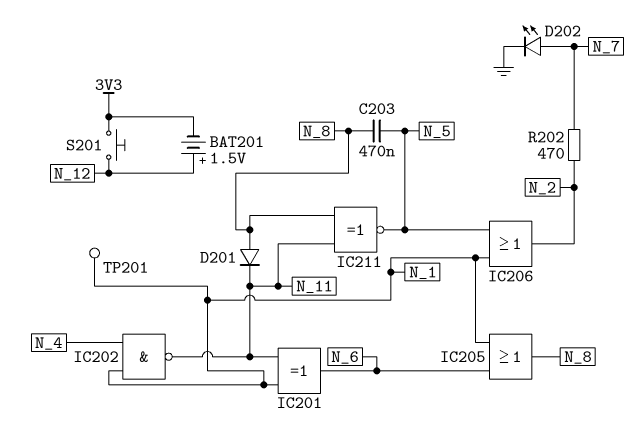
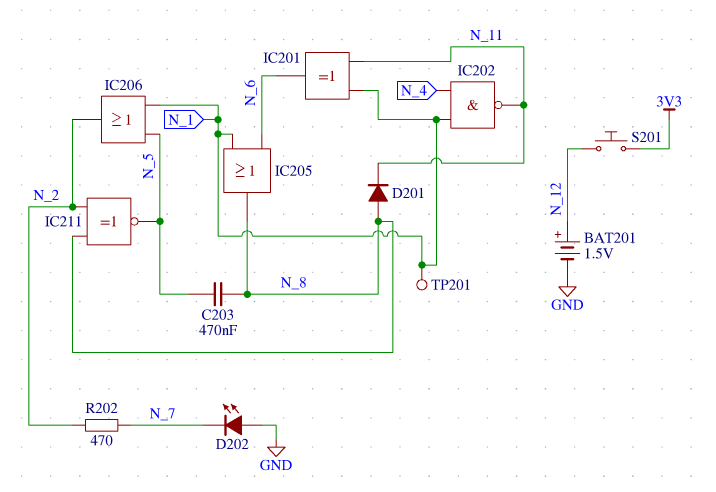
BAT201: 1.5V (plus N_12, minus 3V3) -> 1.5V (plus N_12, minus GND)
D202: LED (A N_7, K GND) -> LED (A GND, K N_7)
IC211: XNOR (in N_8, in N_11, out N_5) -> XNOR (in N_2, in N_8, out N_5)

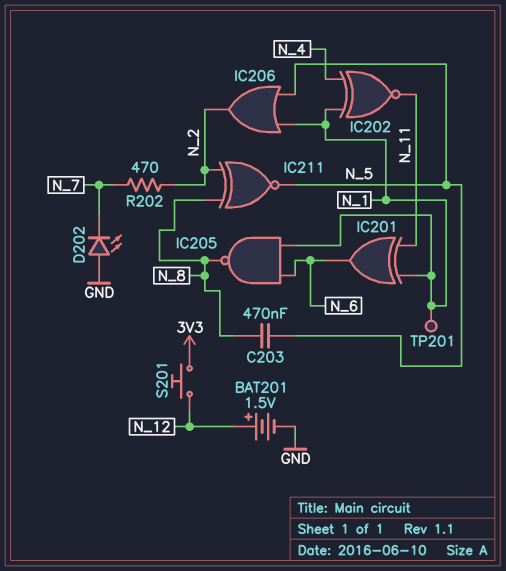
D201: diode (A N_8, K N_11) -> none
IC202: NAND (in N_1, in N_4, out N_11) -> XNOR (in N_1, in N_4, out N_11)
IC205: OR (in N_1, in N_6, out N_8) -> NAND (in N_1, in N_6, out N_8)

